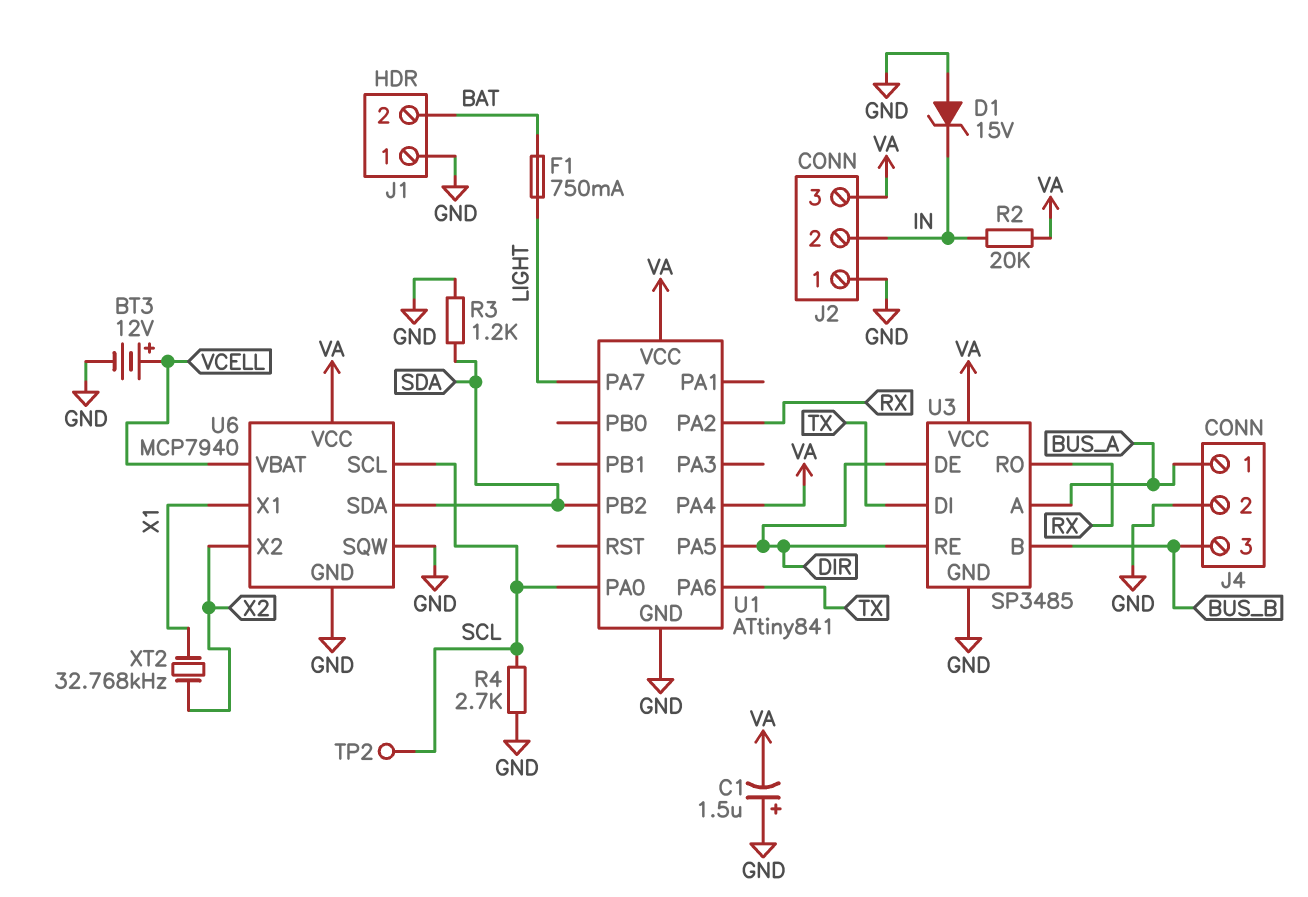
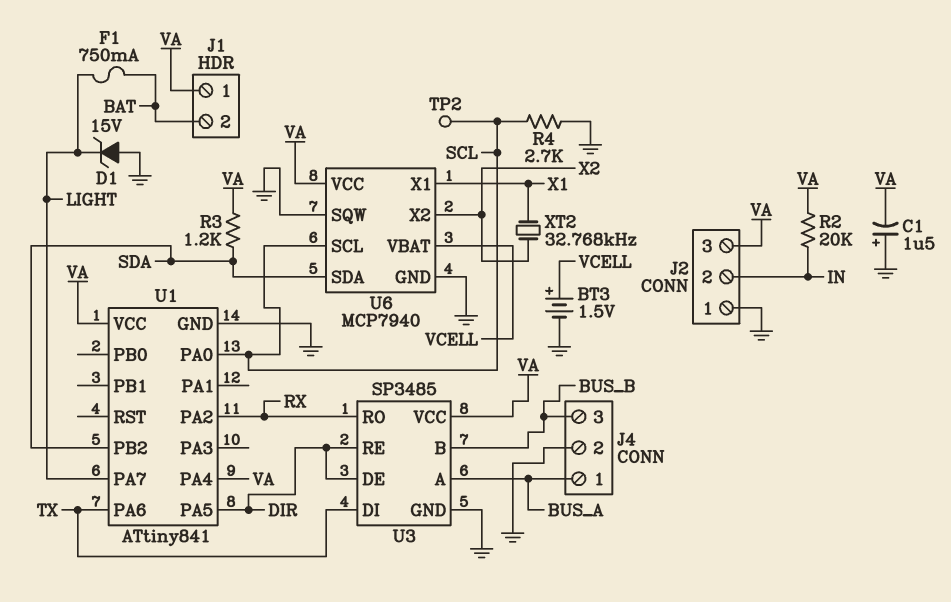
BT3: 12V (plus VCELL, minus GND) -> 1.5V (plus VCELL, minus GND)
D1: zener 15V (A GND, K IN) -> zener 15V (A GND, K LIGHT)
J1 pin 1: GND -> VA
R3: 1.2k (GND, SDA) -> 1.2k (SDA, VA)

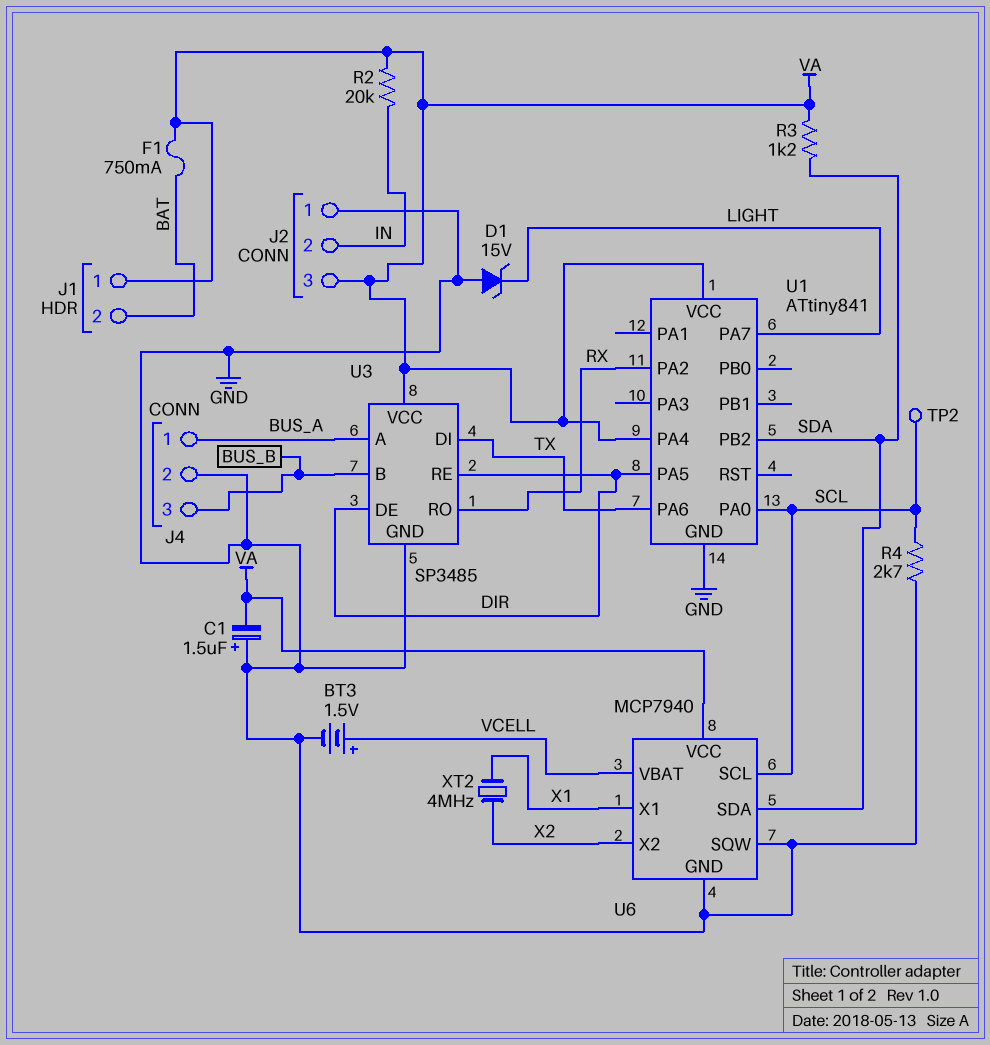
F1: 750mA (BAT, LIGHT) -> 750mA (BAT, VA)
XT2: 32.768kHz (X1, X2) -> 4MHz (X1, X2)

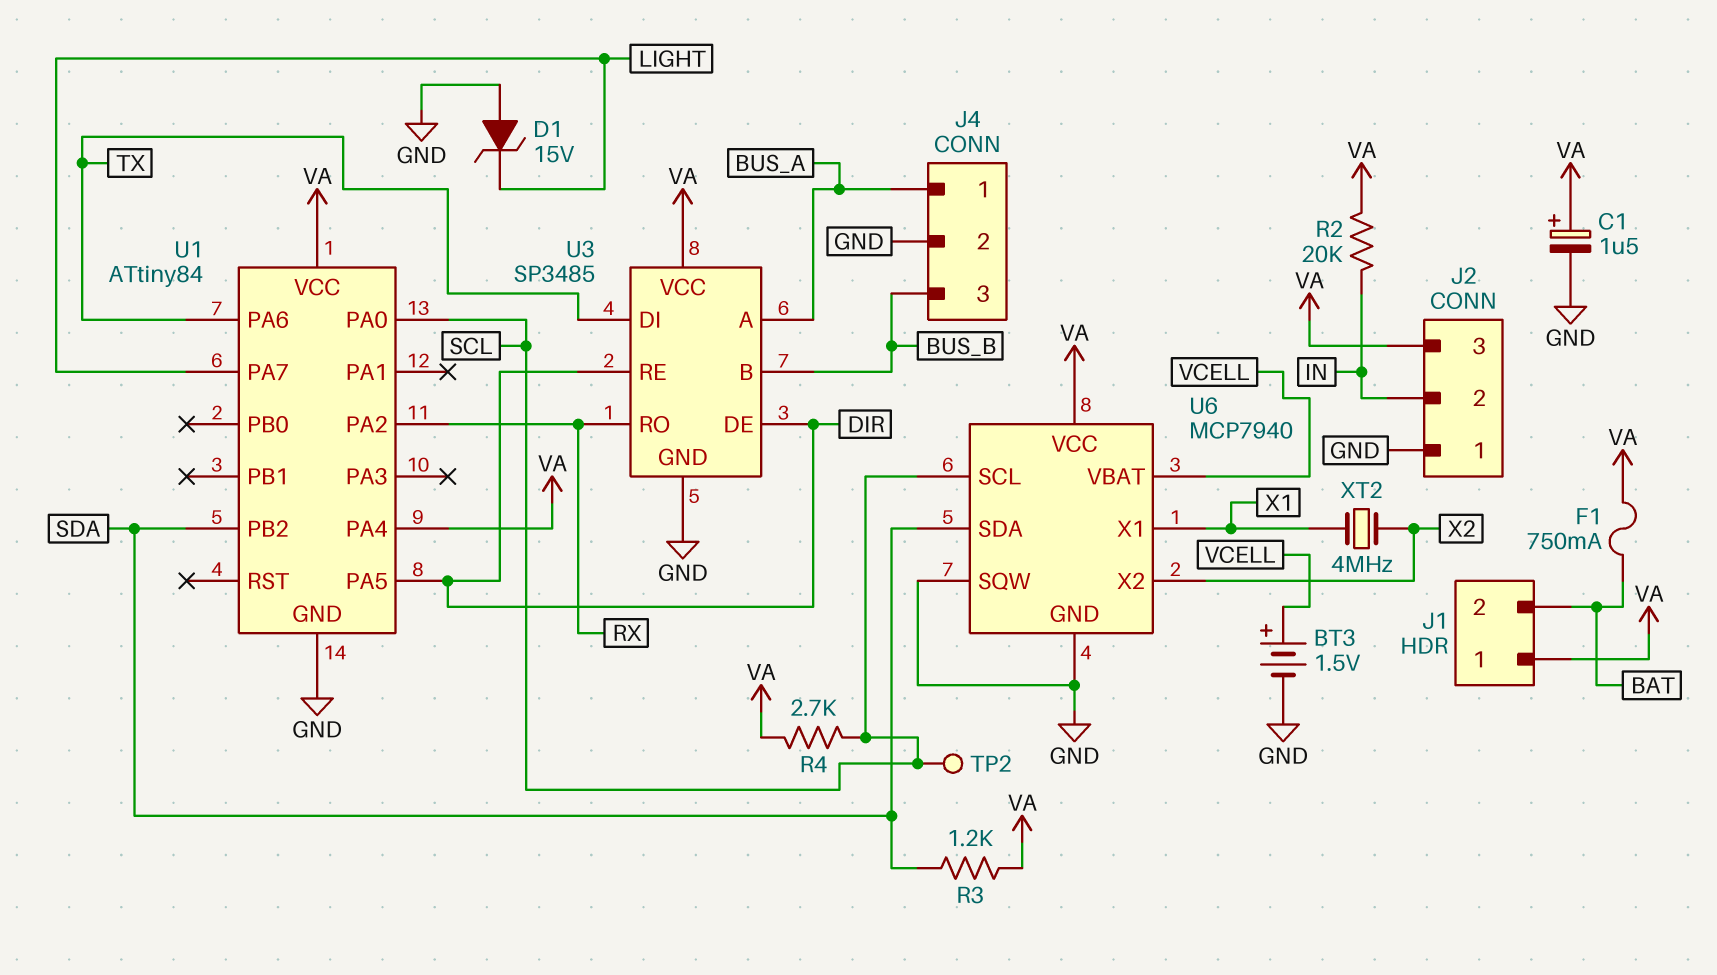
C1: 1.5uF (plus GND, minus VA) -> 1.5uF (plus VA, minus GND)
R4: 2.7k (GND, SCL) -> 2.7k (SCL, VA)
U1: ATtiny841 -> ATtiny84

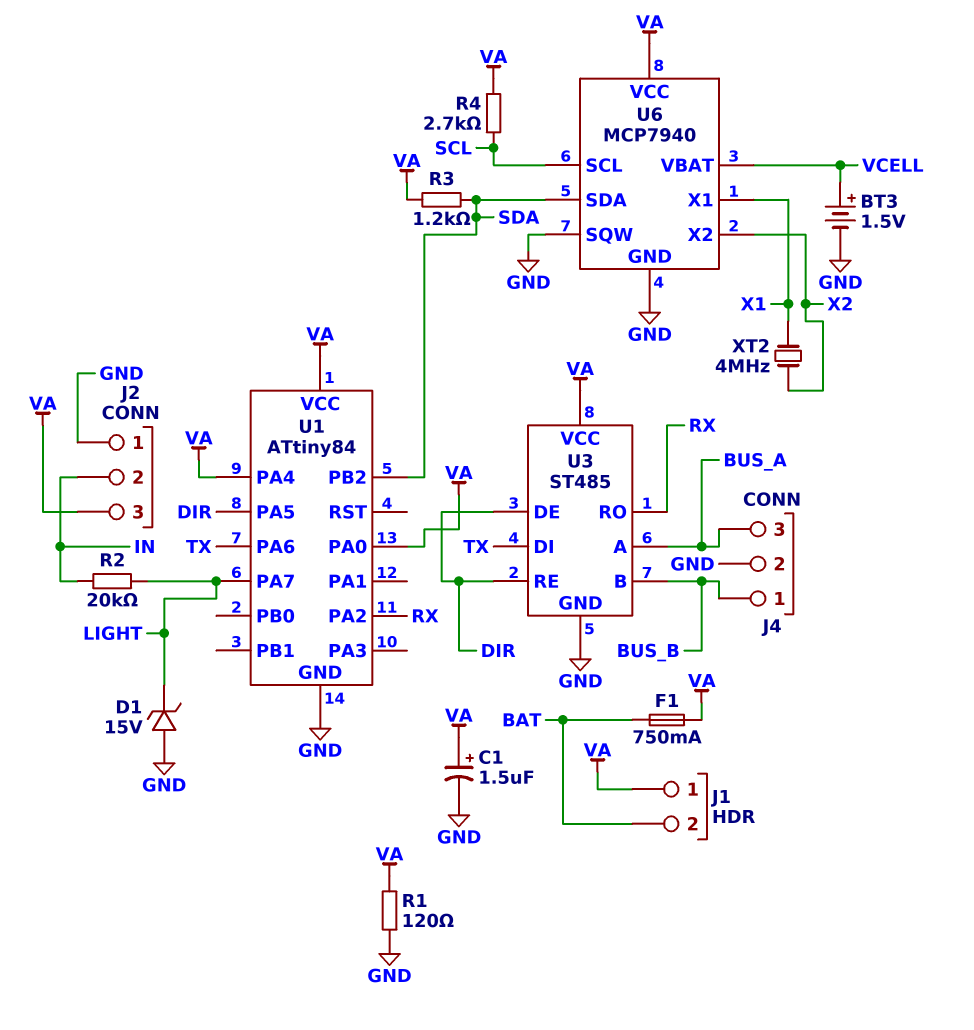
J4 pin 1: BUS_A -> BUS_B
J4 pin 3: BUS_B -> BUS_A
R1: none -> 120 (GND, VA)
R2: 20k (IN, VA) -> 20k (IN, LIGHT)
TP2: test point (SCL) -> none
U1 pin PA0: SCL -> VA
U3: SP3485 -> ST485

